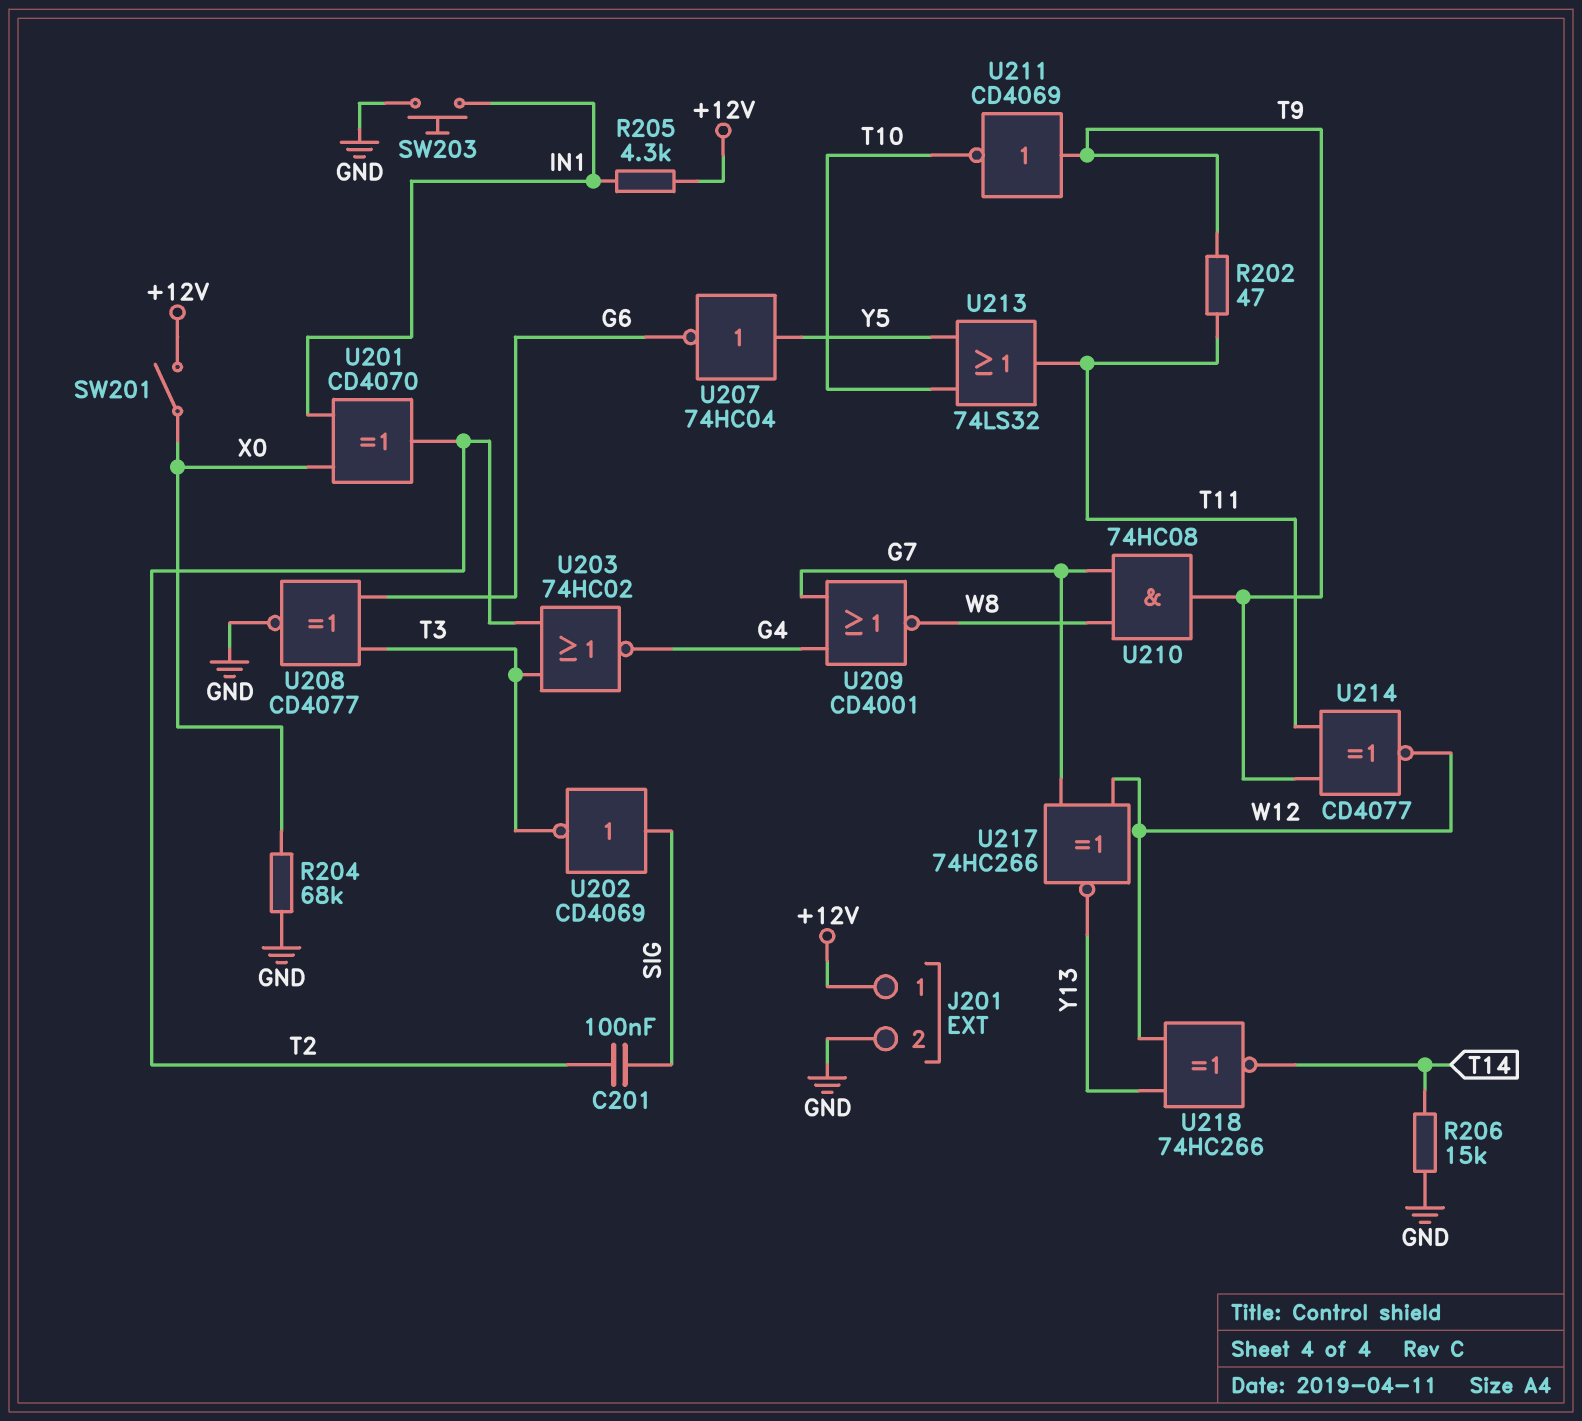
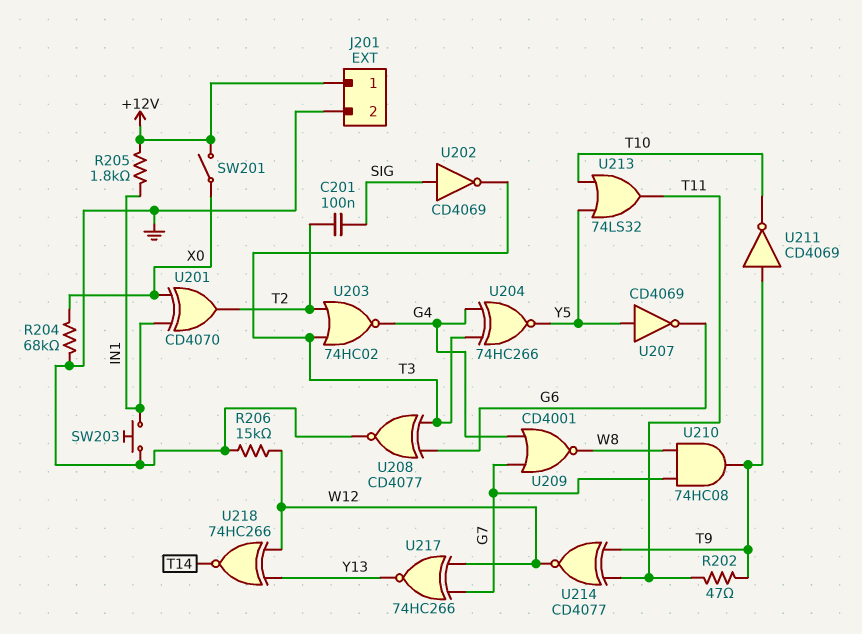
R205: 4.3k (+12V, IN1) -> 1.8k (+12V, IN1)
R206: 15k (GND, T14) -> 15k (GND, W12)
U204: none -> XNOR 74HC266 (in G4, in T3, out Y5)
U207: NOT 74HC04 (in Y5, out G6) -> NOT CD4069 (in Y5, out G6)

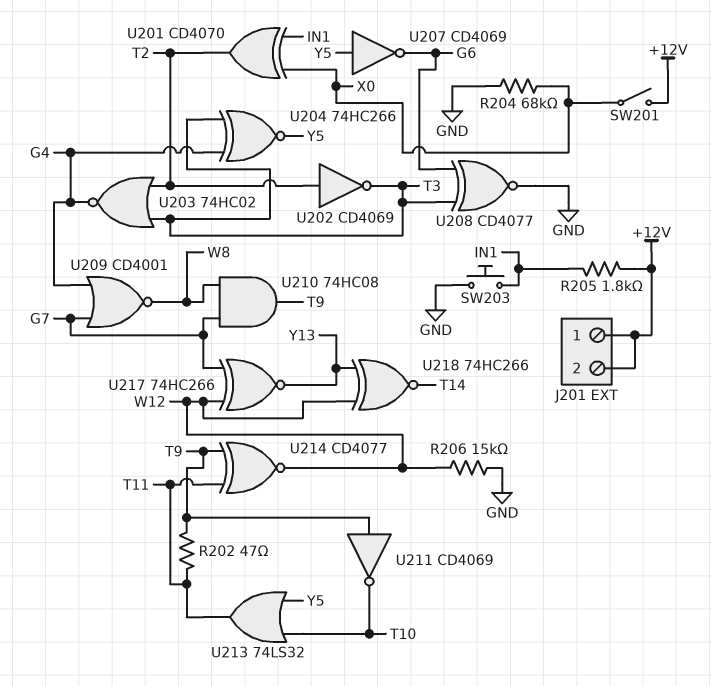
C201: 100nF (SIG, T2) -> none
J201 pin 2: GND -> +12V
U202: NOT CD4069 (in SIG, out T3) -> NOT CD4069 (in T2, out T3)

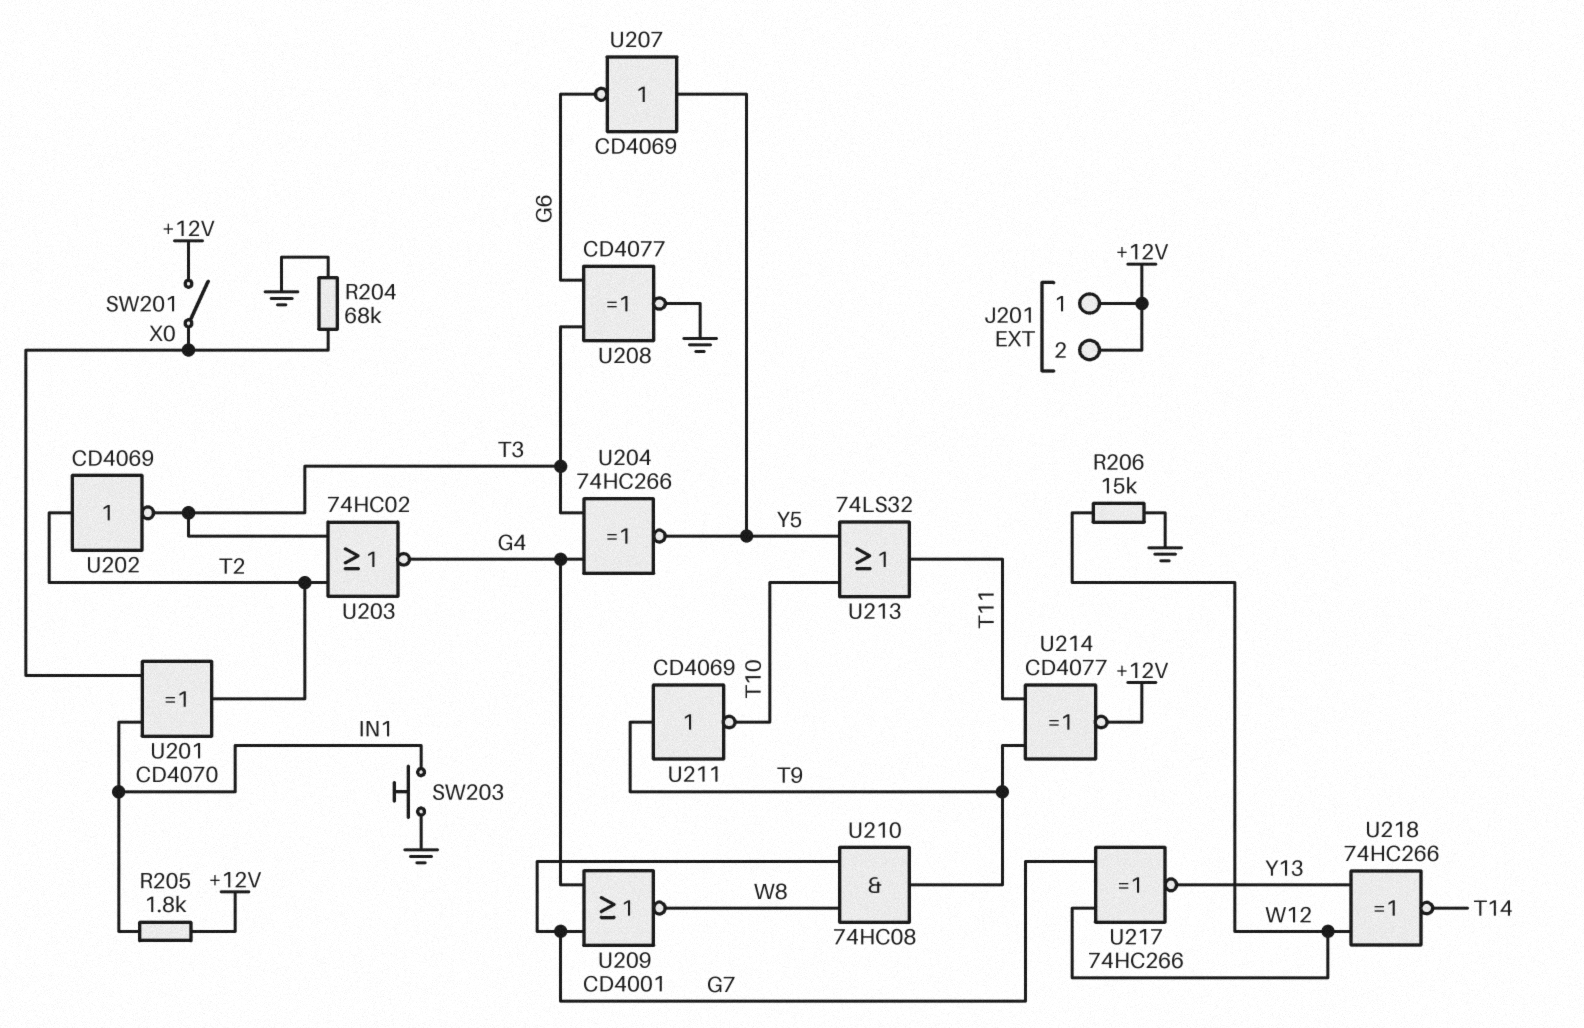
R202: 47 (T9, T11) -> none
U214: XNOR CD4077 (in T9, in T11, out W12) -> XNOR CD4077 (in T9, in T11, out +12V)

